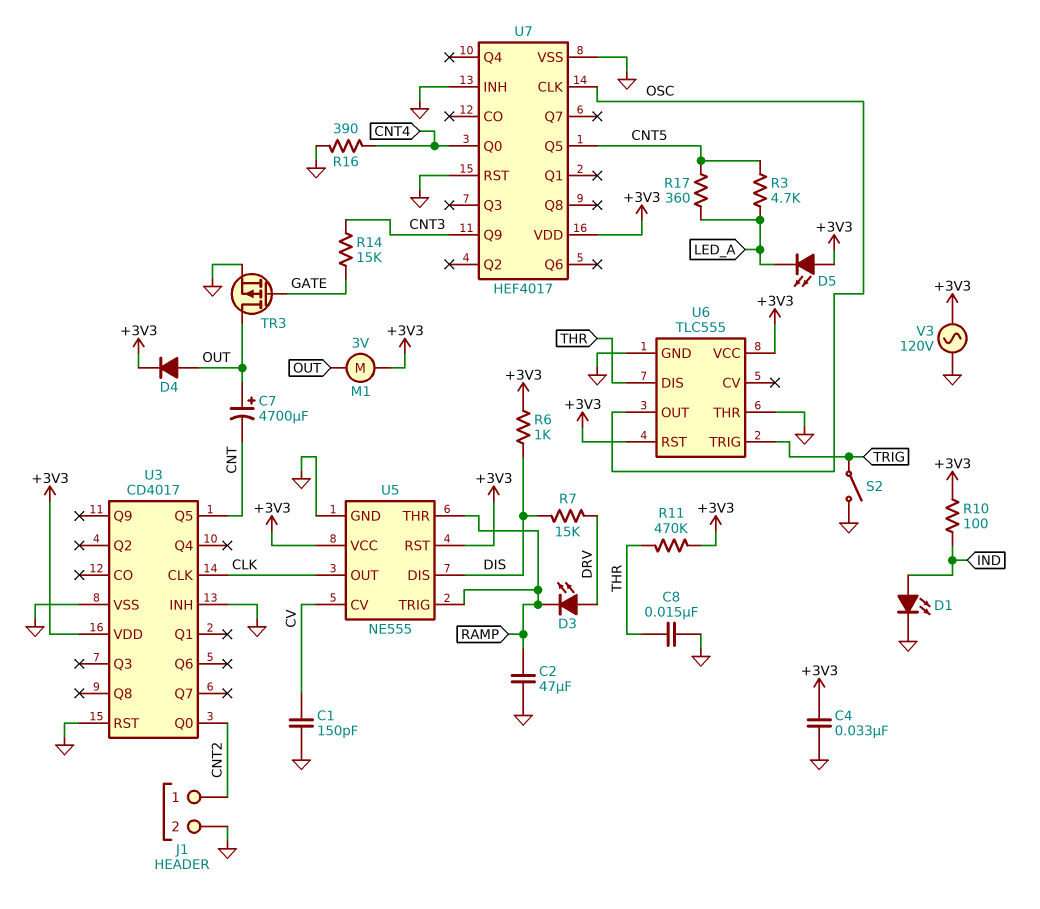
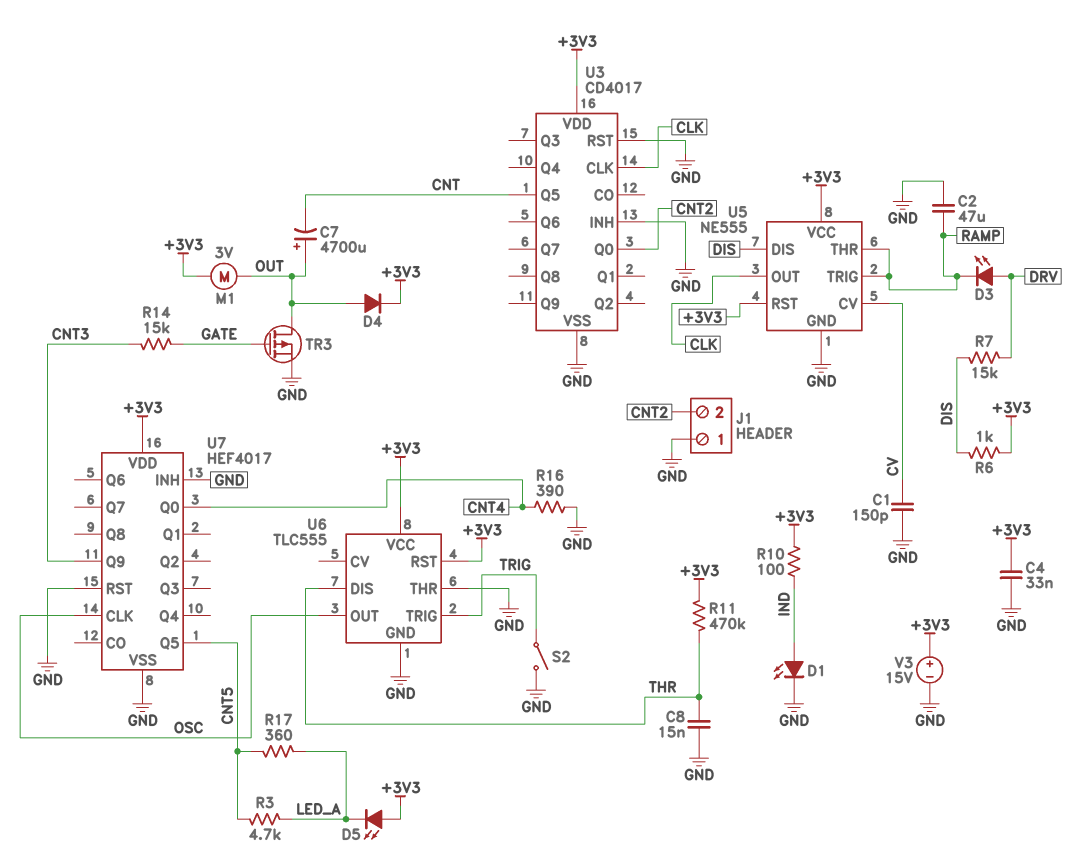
J1 pin 1: CNT2 -> GND
J1 pin 2: GND -> CNT2
V3: AC 120V (+3V3, GND) -> 15V (plus +3V3, minus GND)

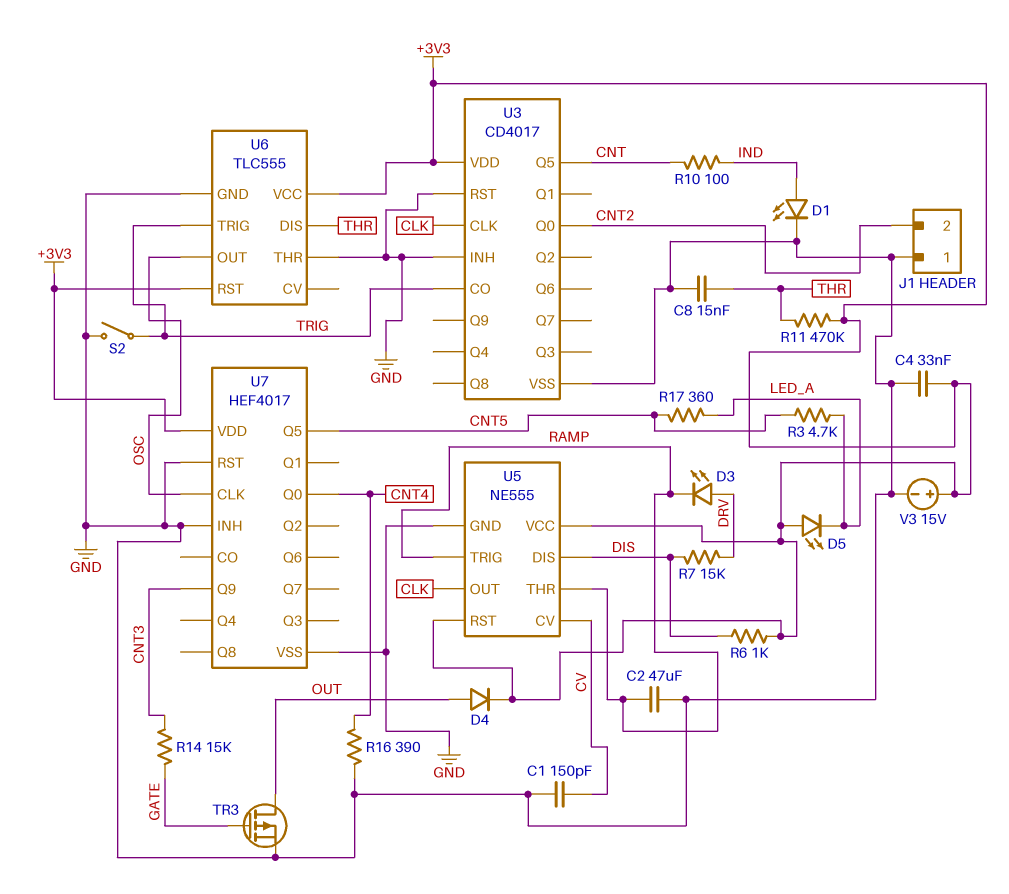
C7: 4700uF (plus OUT, minus CNT) -> none
M1: motor 3V (+3V3, OUT) -> none
R10: 100 (+3V3, IND) -> 100 (CNT, IND)
U3 pin CO: none -> TRIG

